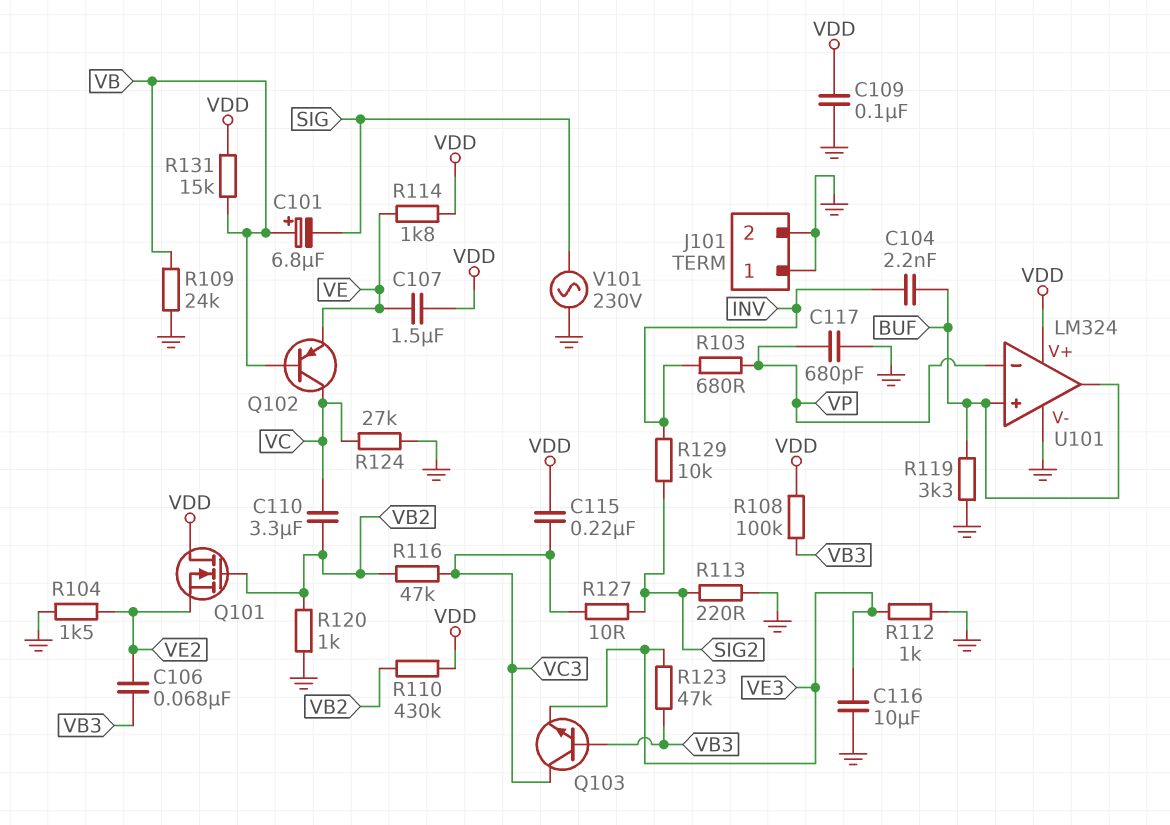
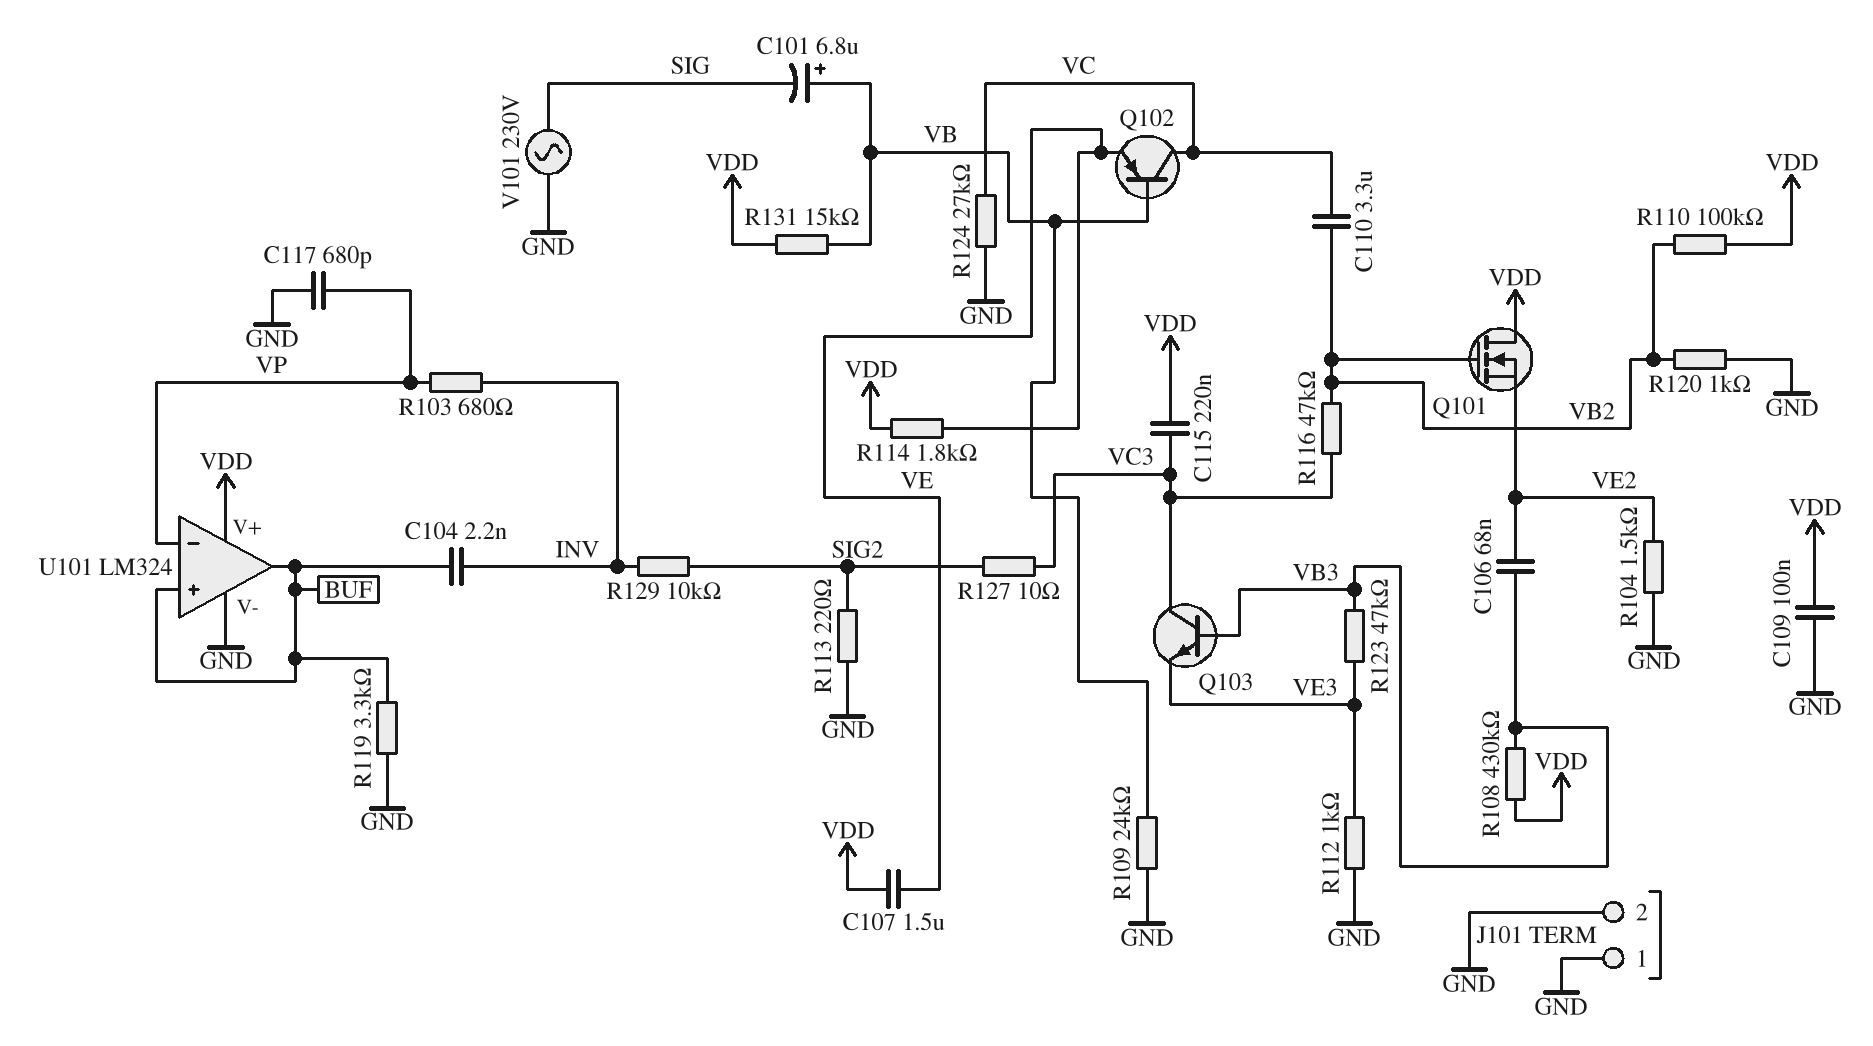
C116: 10uF (GND, VE3) -> none
R108: 100k (VB3, VDD) -> 430k (VB3, VDD)
R110: 430k (VB2, VDD) -> 100k (VB2, VDD)

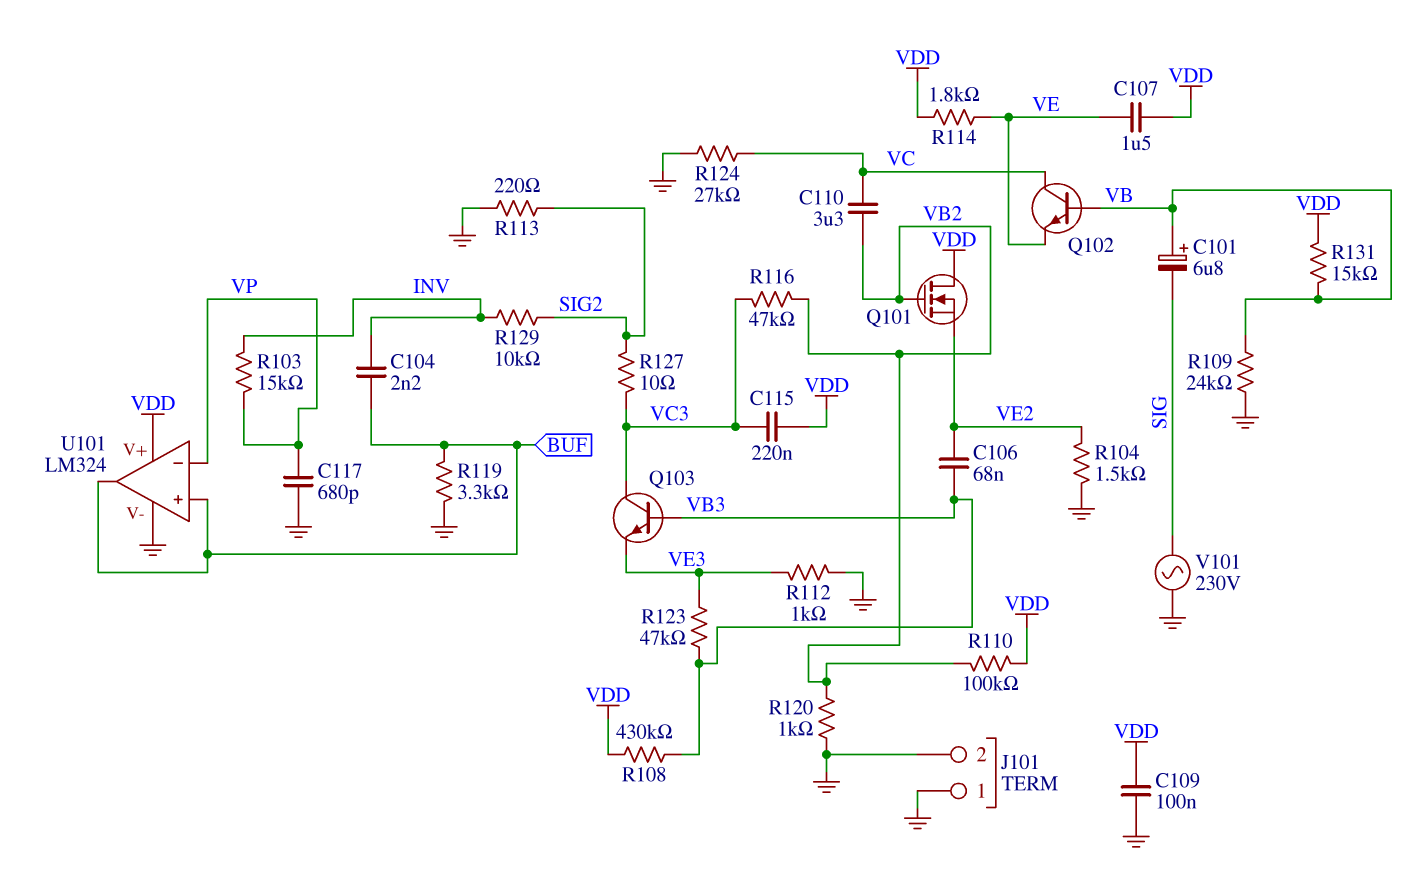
Q102: PNP (B VB, C VC, E VE) -> NPN (B VB, C VC, E VE)
R103: 680 (INV, VP) -> 15k (INV, VP)

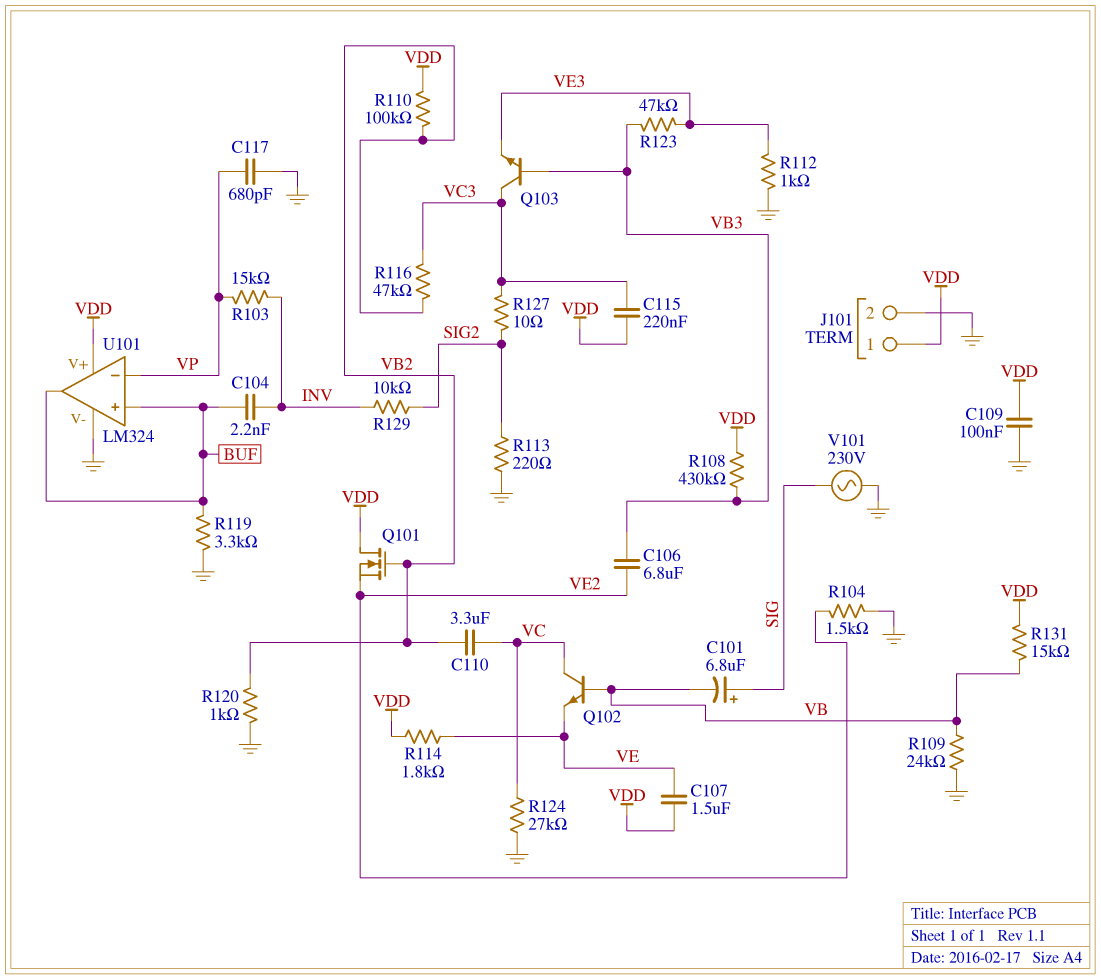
C101: 6.8uF (plus VB, minus SIG) -> 6.8uF (plus SIG, minus VB)
C106: 68nF (VB3, VE2) -> 6.8uF (VB3, VE2)
J101 pin 1: GND -> VDD

